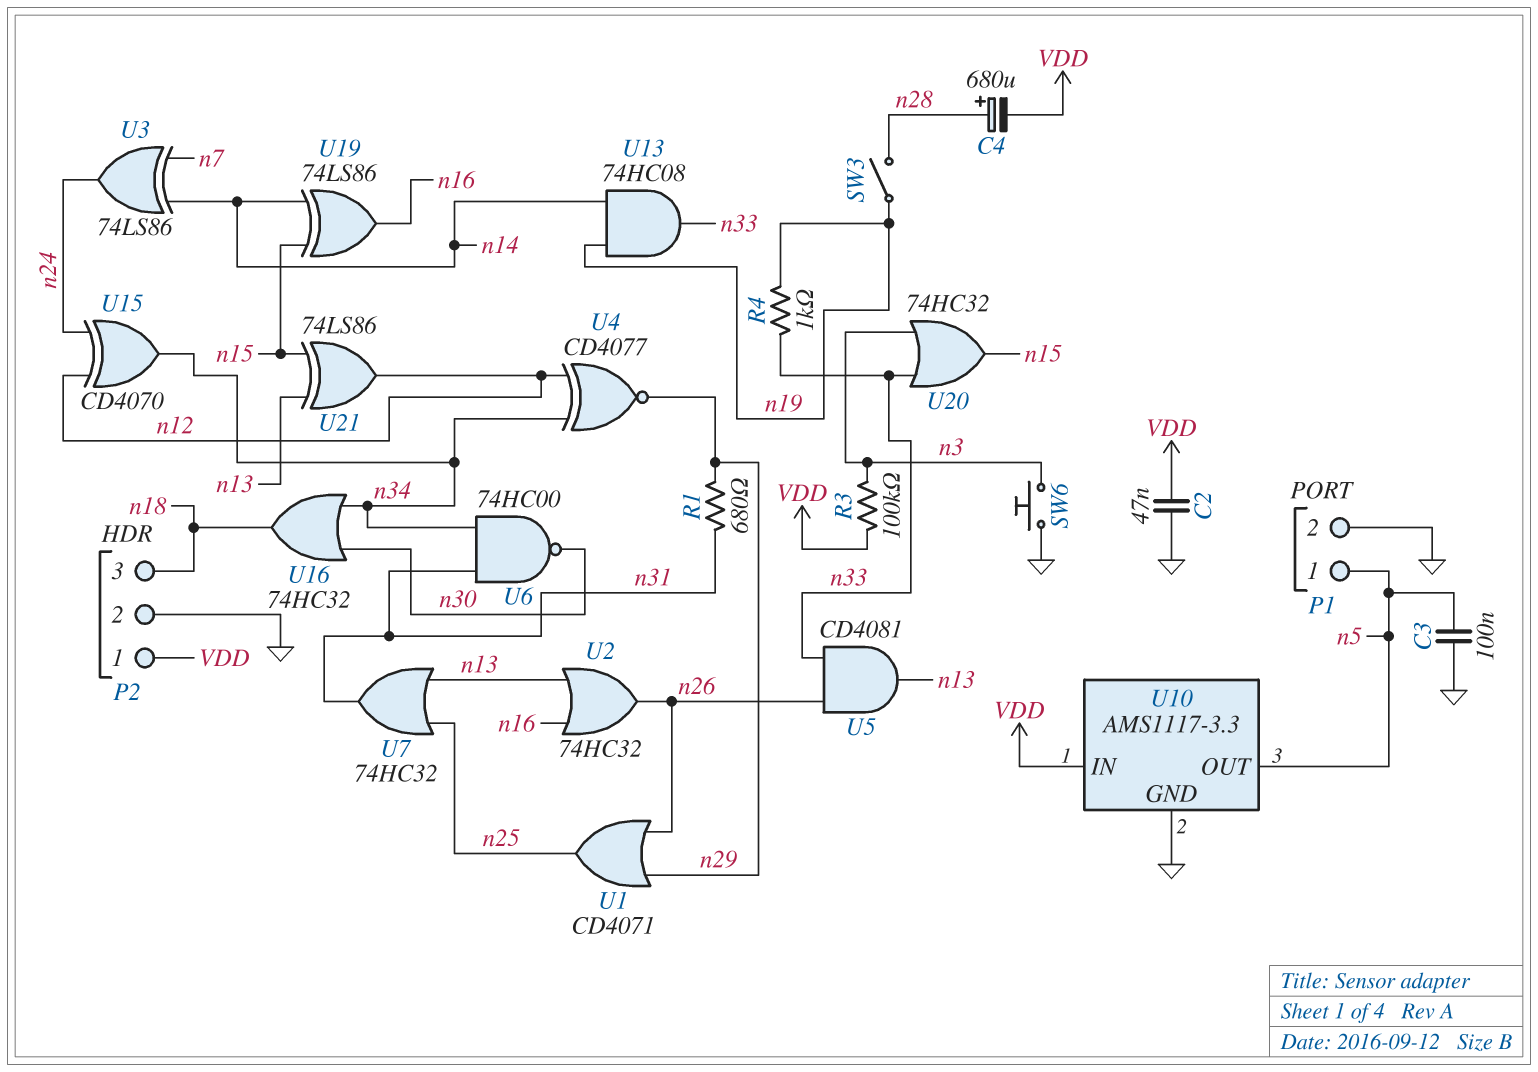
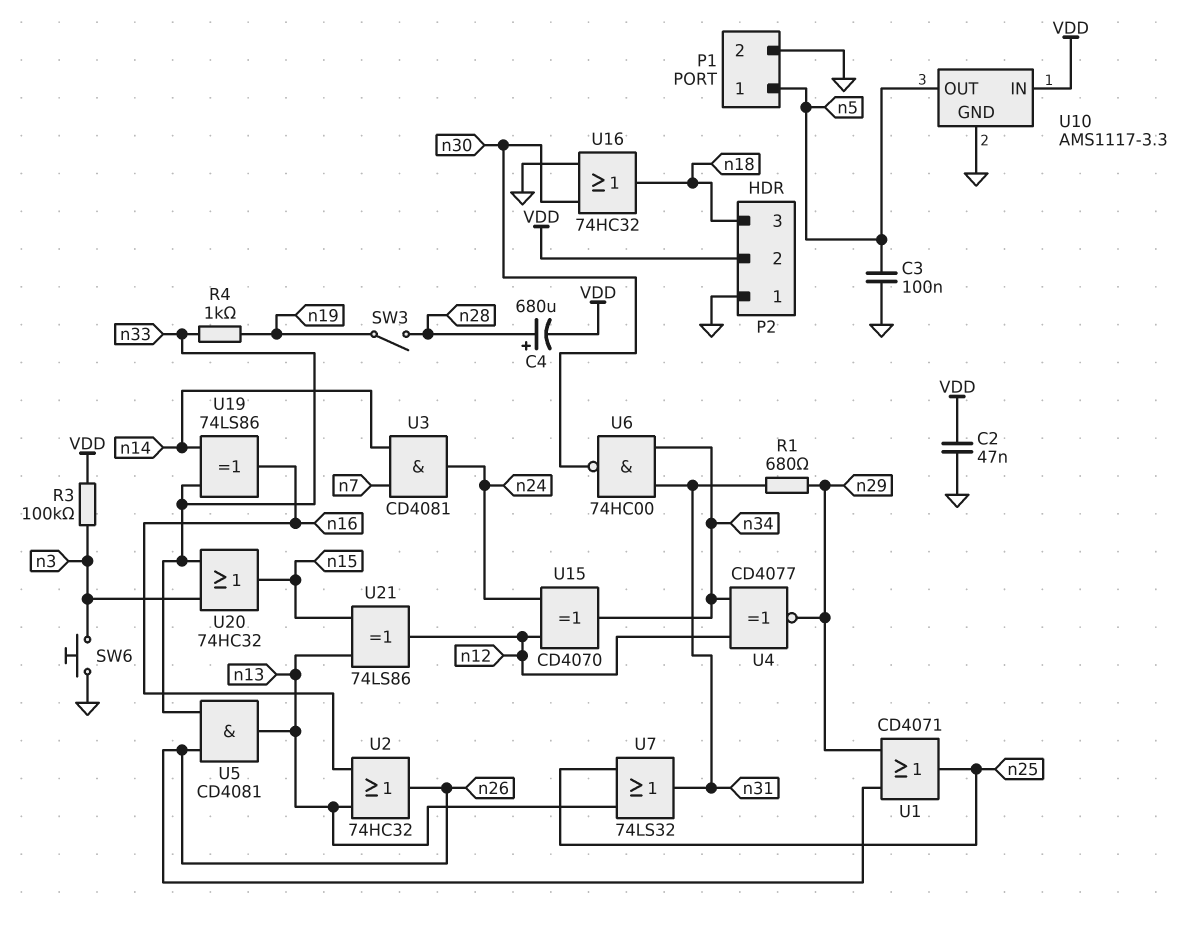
P2 pin 1: VDD -> GND
P2 pin 2: GND -> VDD
U3: XOR 74LS86 (in n7, in n14, out n24) -> AND CD4081 (in n7, in n14, out n24)
U7: OR 74HC32 (in n13, in n25, out n31) -> OR 74LS32 (in n13, in n25, out n31)
U13: AND 74HC08 (in n14, in n19, out n33) -> none
U16: OR 74HC32 (in n30, in n34, out n18) -> OR 74HC32 (in GND, in n30, out n18)
U19: XOR 74LS86 (in n14, in n15, out n16) -> XOR 74LS86 (in n14, in n33, out n16)

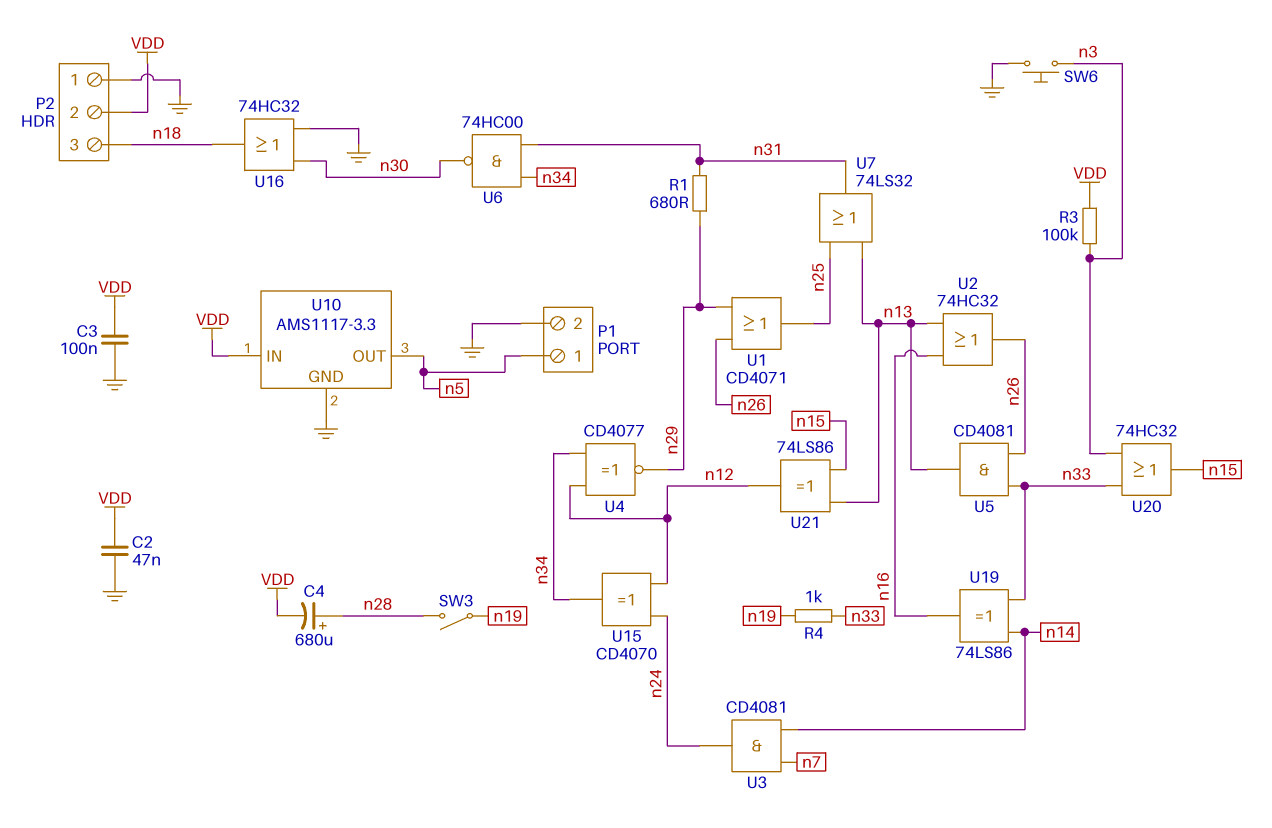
C3: 100nF (GND, n5) -> 100nF (GND, VDD)

